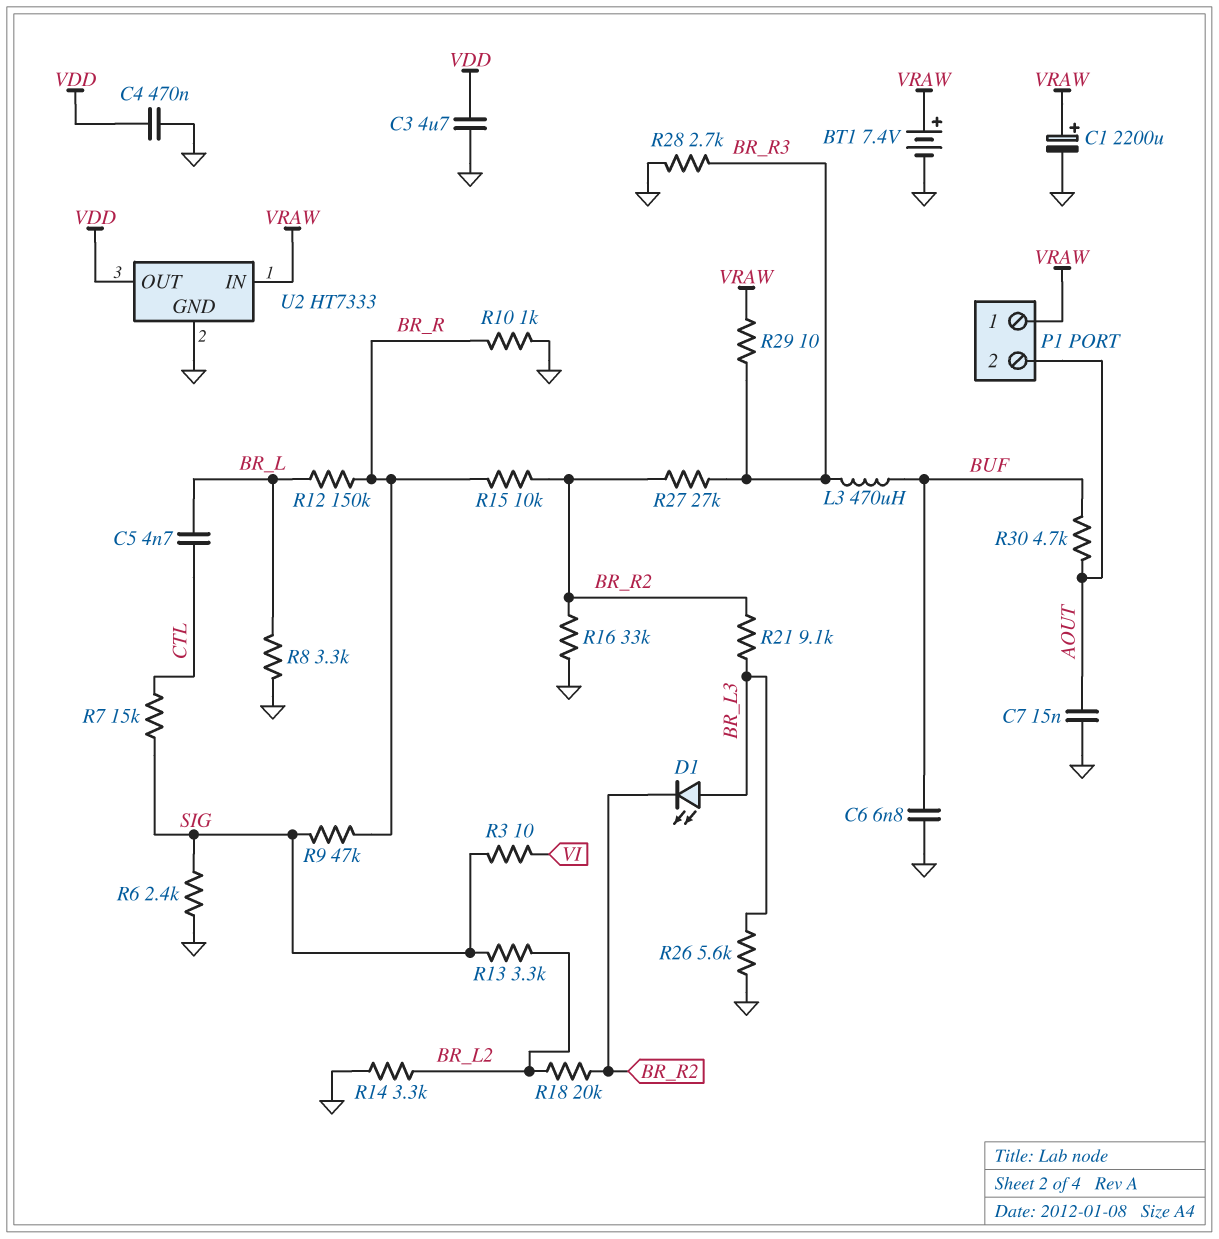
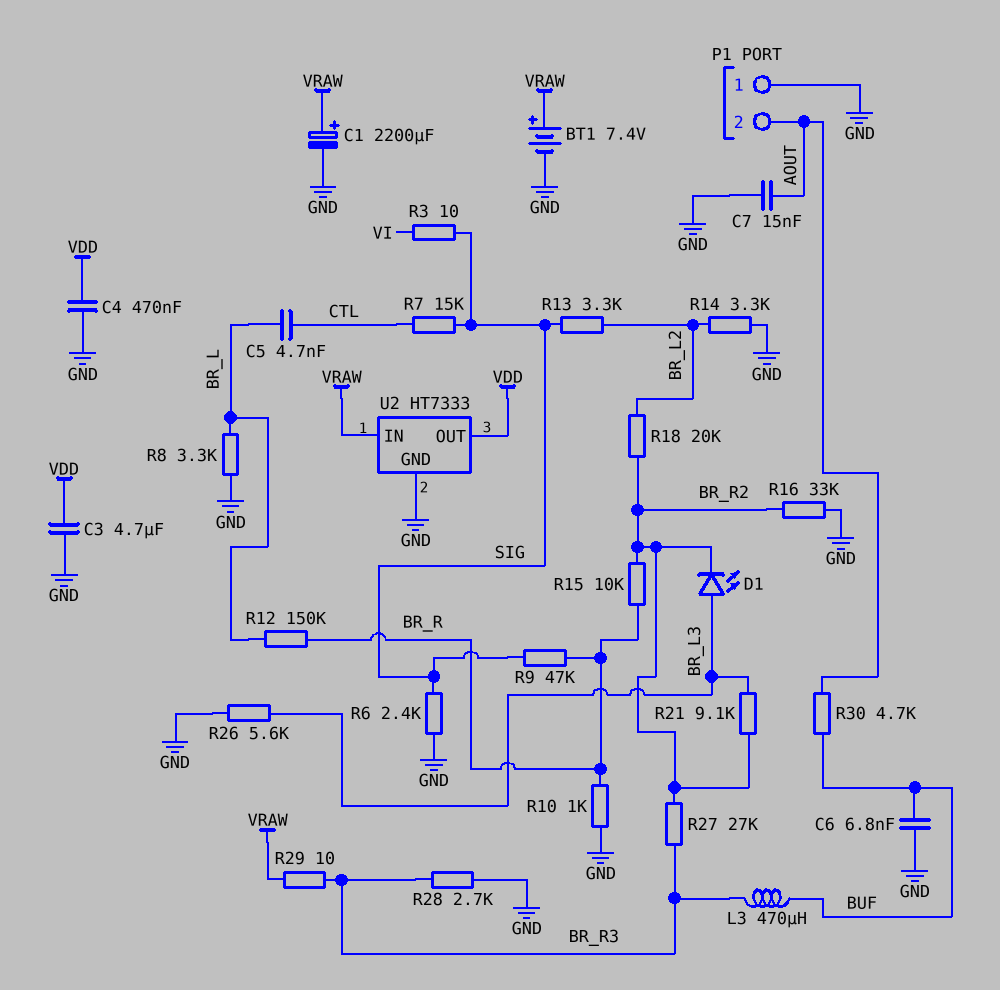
P1 pin 1: VRAW -> GND

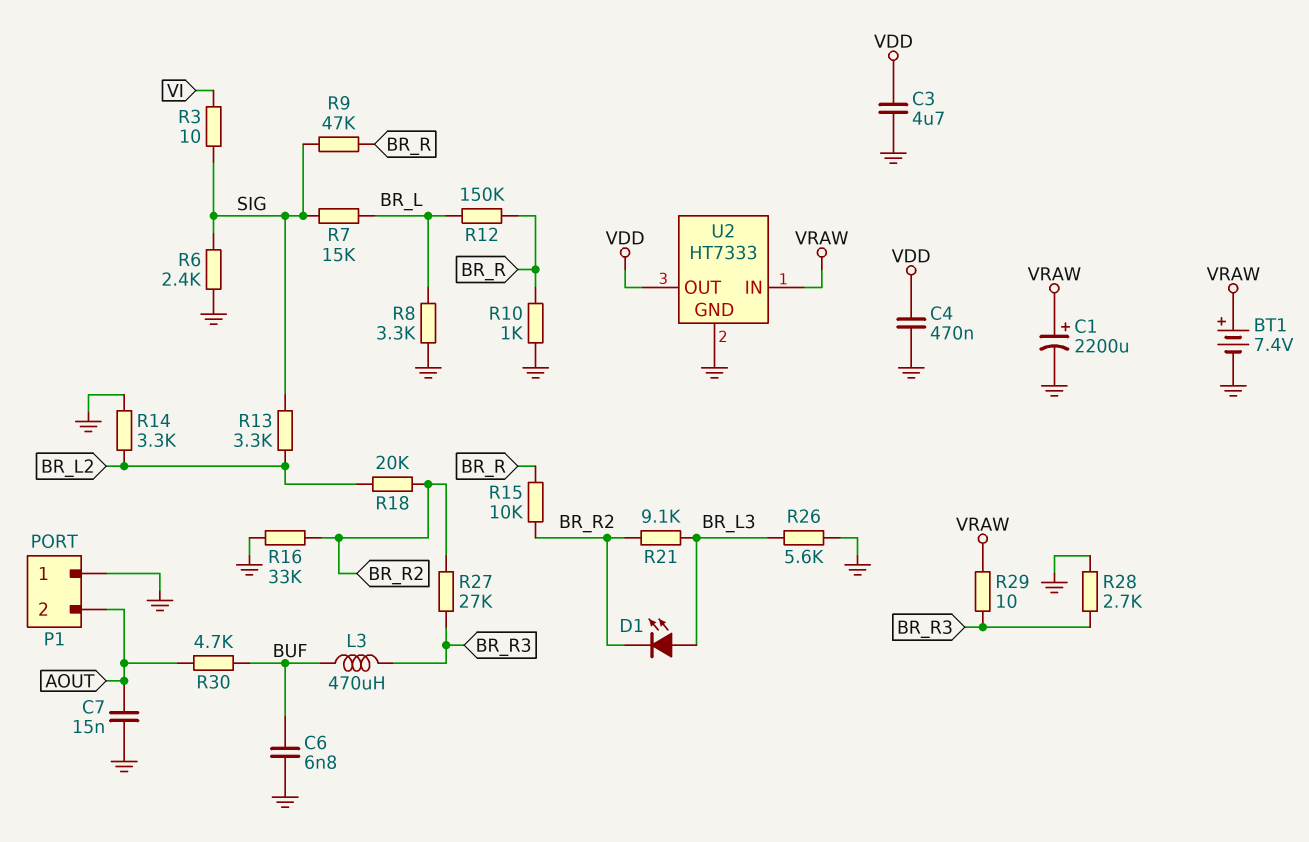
C5: 4.7nF (BR_L, CTL) -> none
R7: 15k (CTL, SIG) -> 15k (BR_L, SIG)

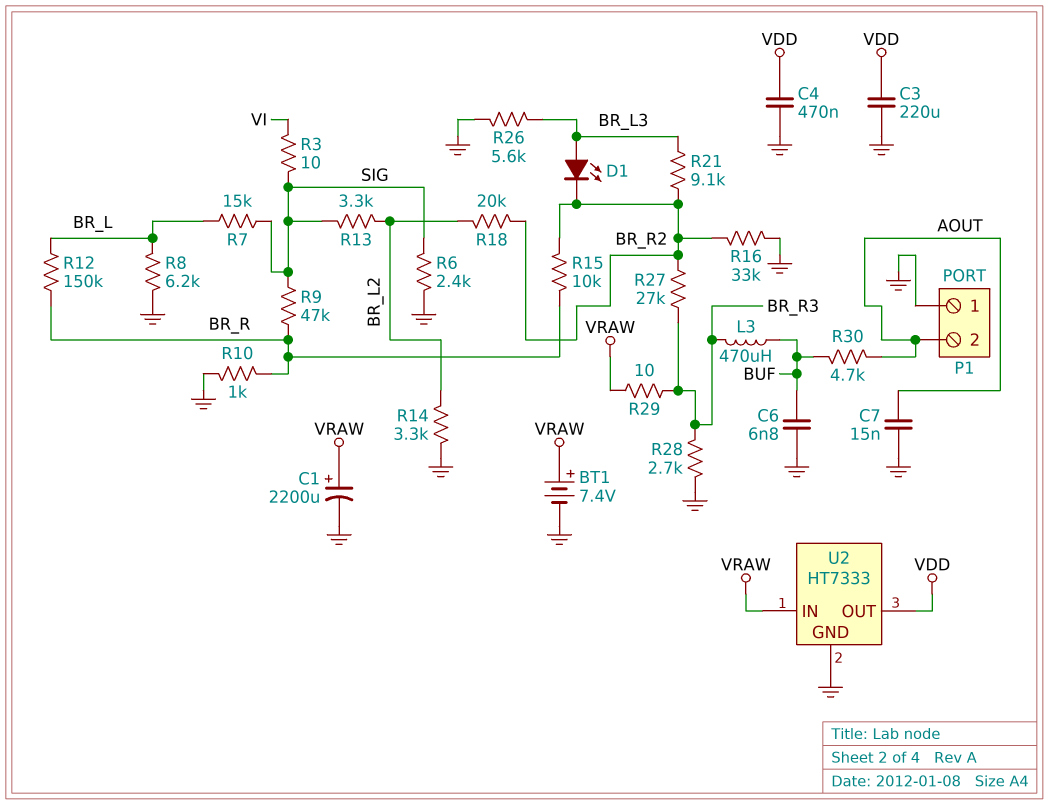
C3: 4.7uF (GND, VDD) -> 220uF (GND, VDD)
R8: 3.3k (BR_L, GND) -> 6.2k (BR_L, GND)

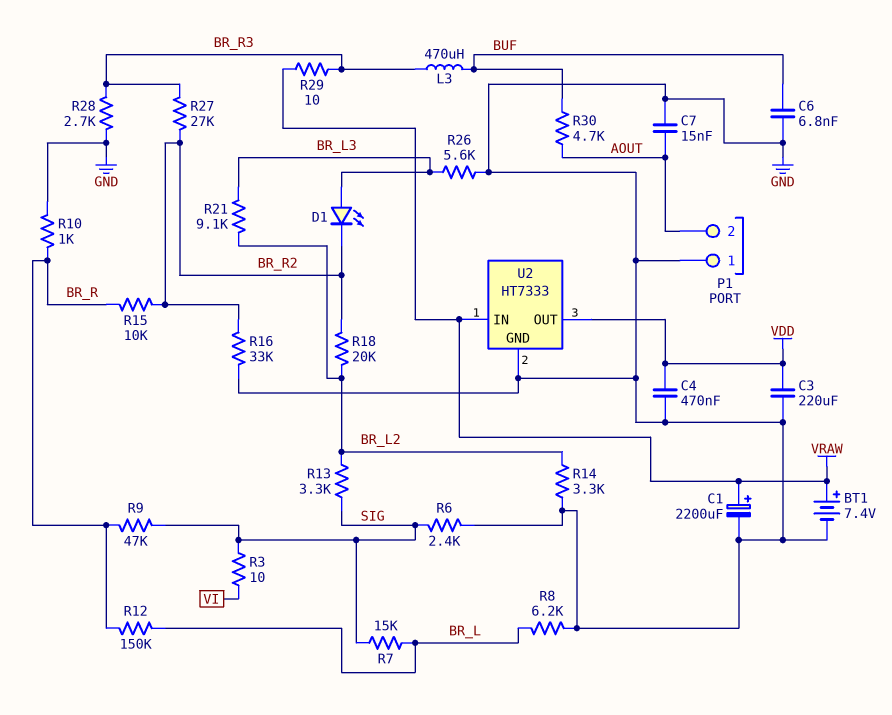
R21: 9.1k (BR_L3, BR_R2) -> 9.1k (BR_L2, BR_L3)

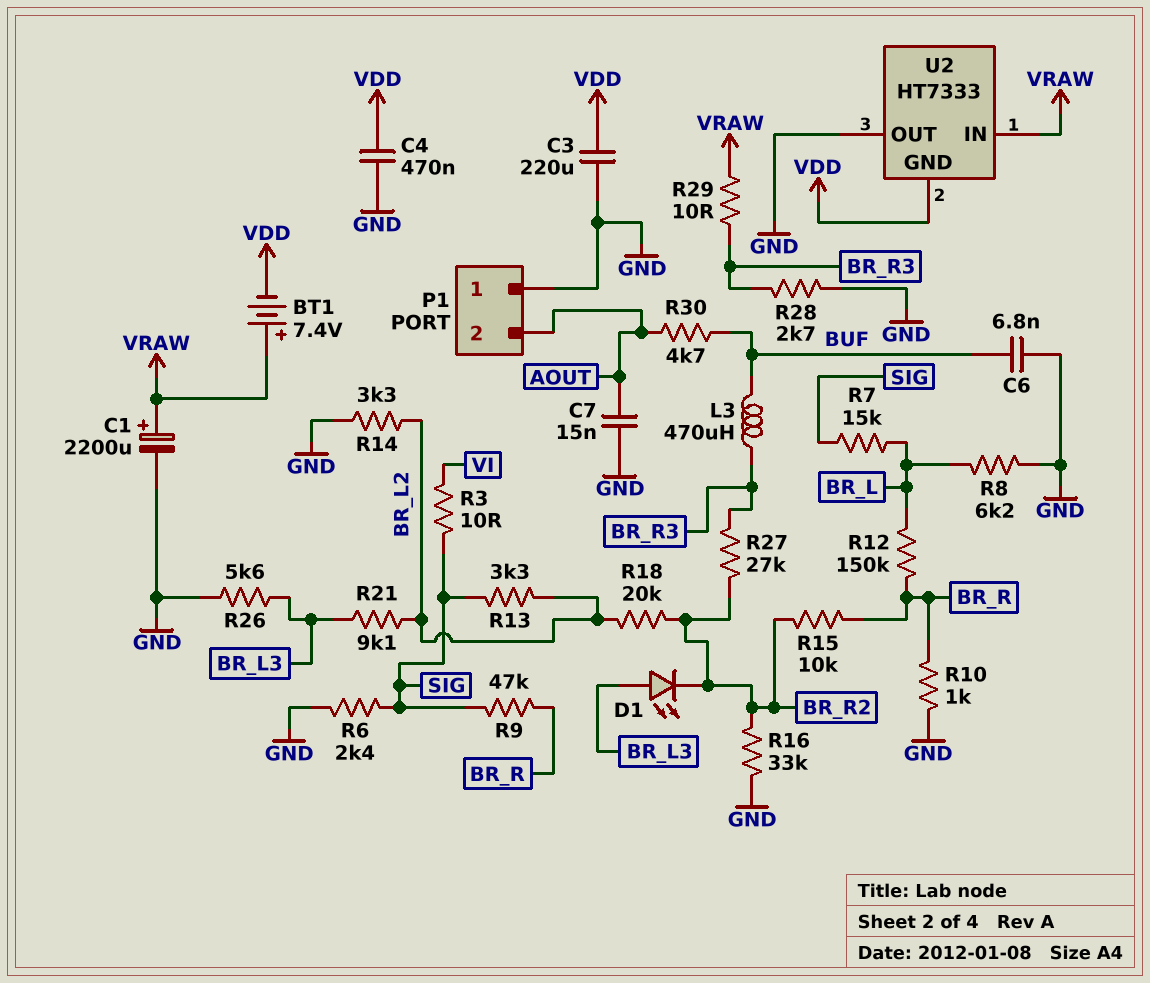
BT1: 7.4V (plus VRAW, minus GND) -> 7.4V (plus VRAW, minus VDD)
U2 pin GND: GND -> VDD
U2 pin OUT: VDD -> GND

